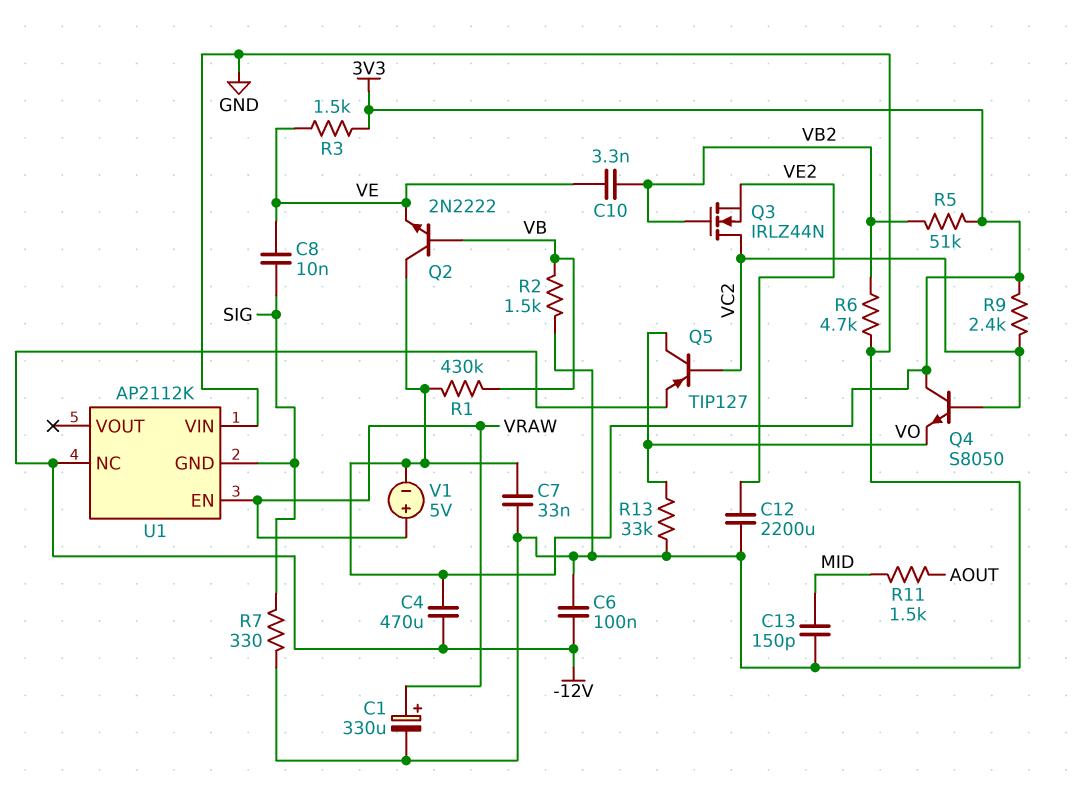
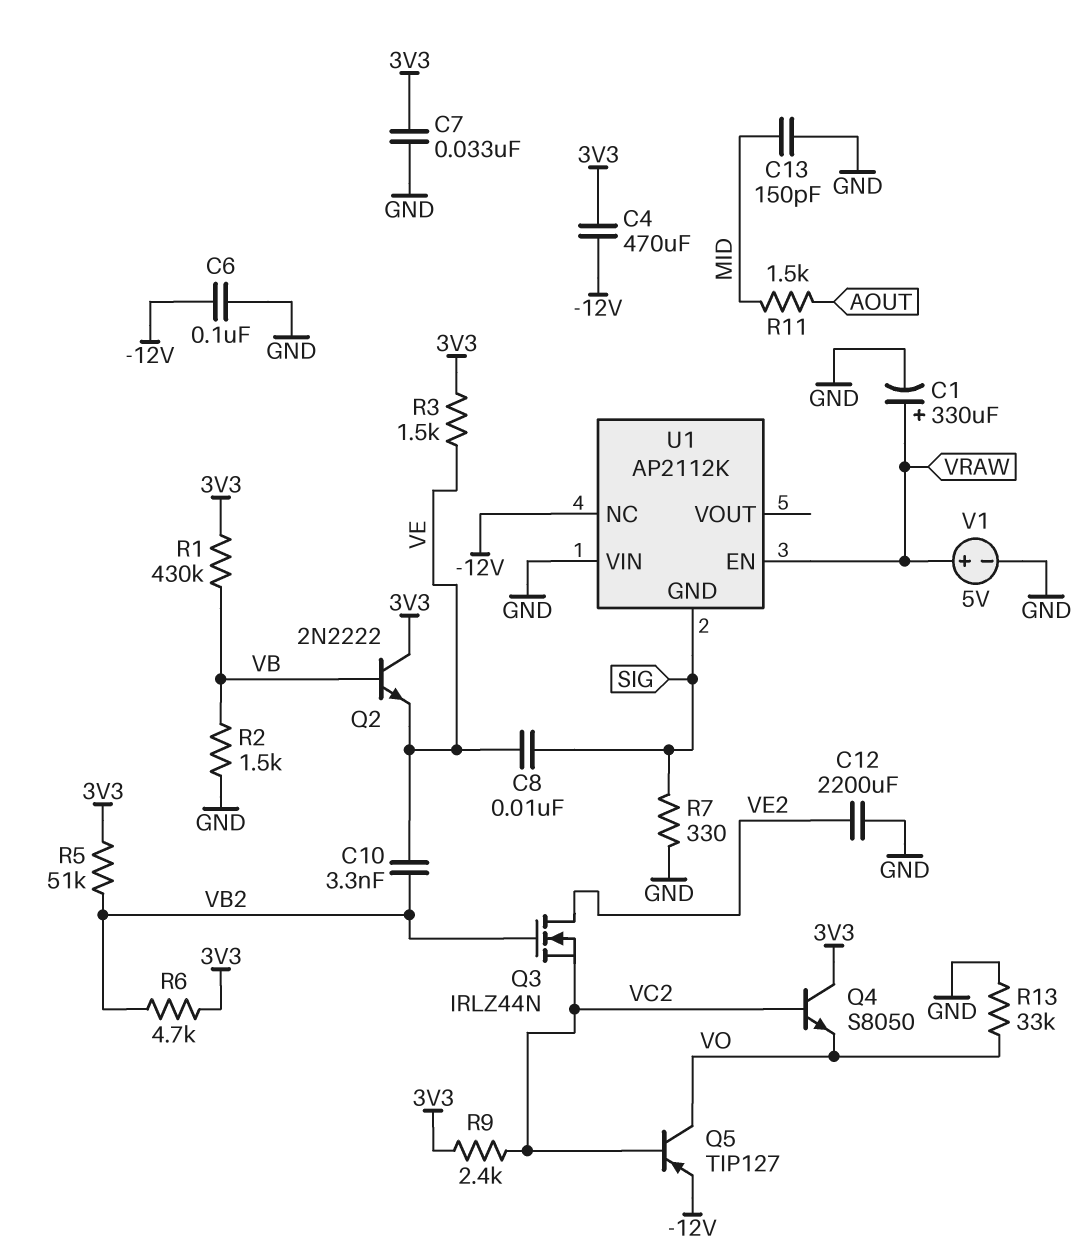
Q3: NMOS IRLZ44N (G VB2, D VC2, S VE2) -> NMOS IRLZ44N (G VB2, D VE2, S VC2)
R6: 4.7k (GND, VB2) -> 4.7k (3V3, VB2)
V1: 5V (plus VRAW, minus 3V3) -> 5V (plus VRAW, minus GND)

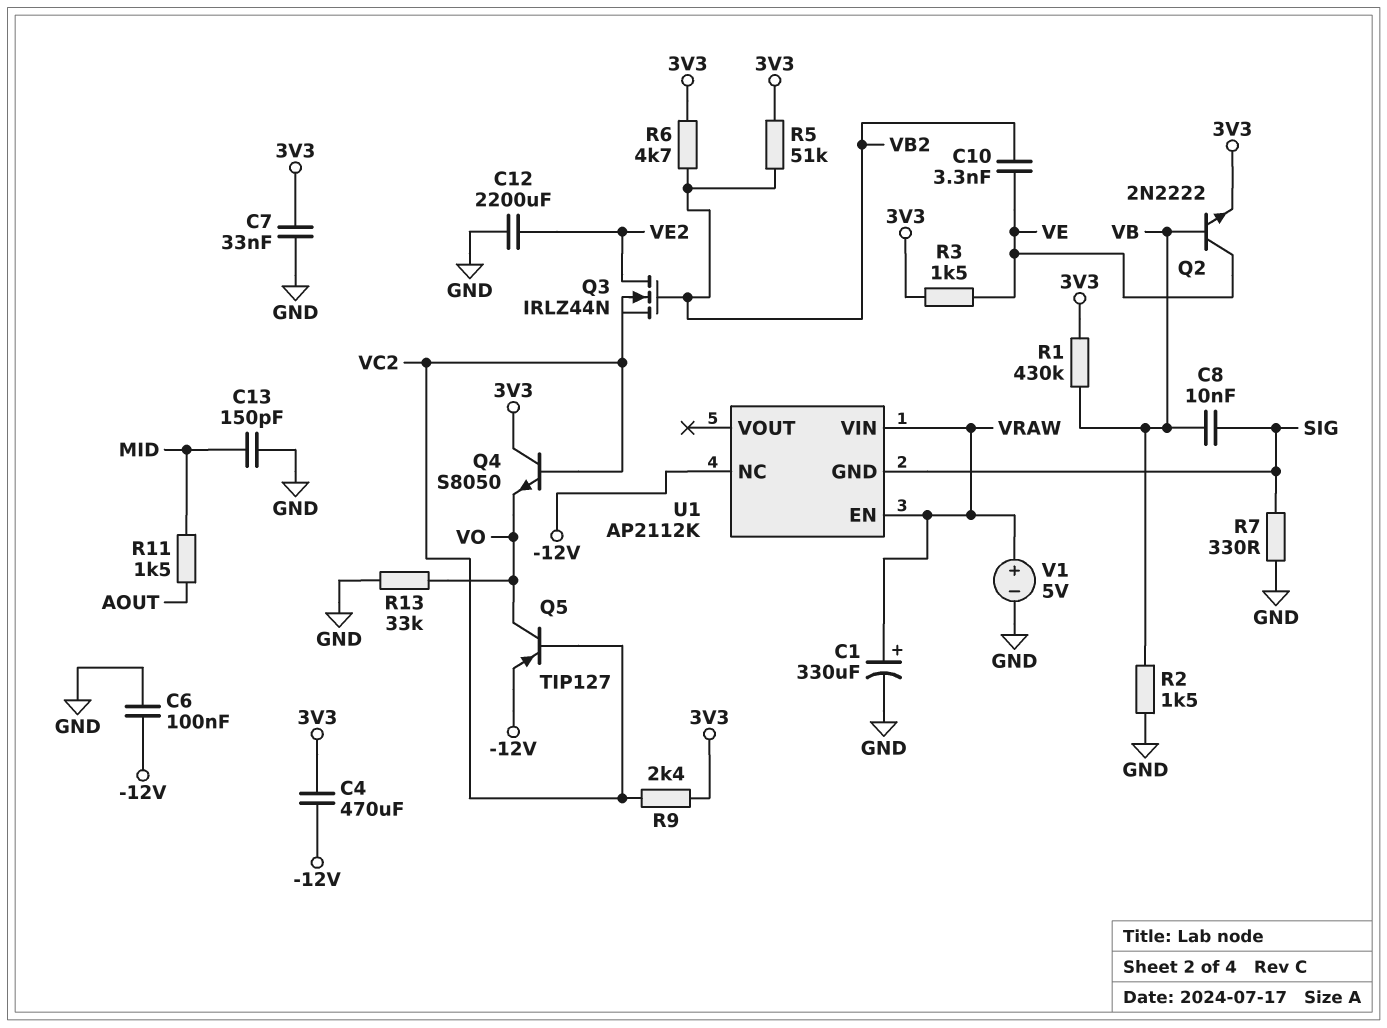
C8: 10nF (SIG, VE) -> 10nF (SIG, VB)
Q2: NPN 2N2222 (B VB, C 3V3, E VE) -> NPN 2N2222 (B VB, C VE, E 3V3)
U1 pin VIN: GND -> VRAW

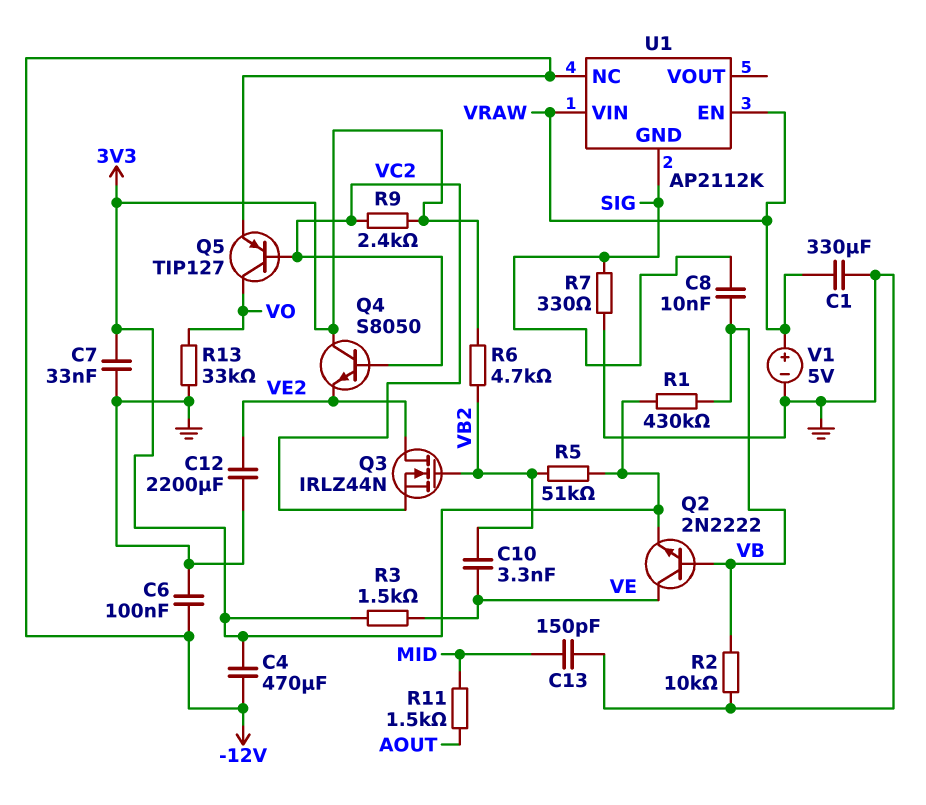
C1: 330uF (plus VRAW, minus GND) -> 330uF (GND, VRAW)
Q4: NPN S8050 (B VC2, C 3V3, E VO) -> NPN S8050 (B VC2, C 3V3, E VE2)
R2: 1.5k (GND, VB) -> 10k (GND, VB)

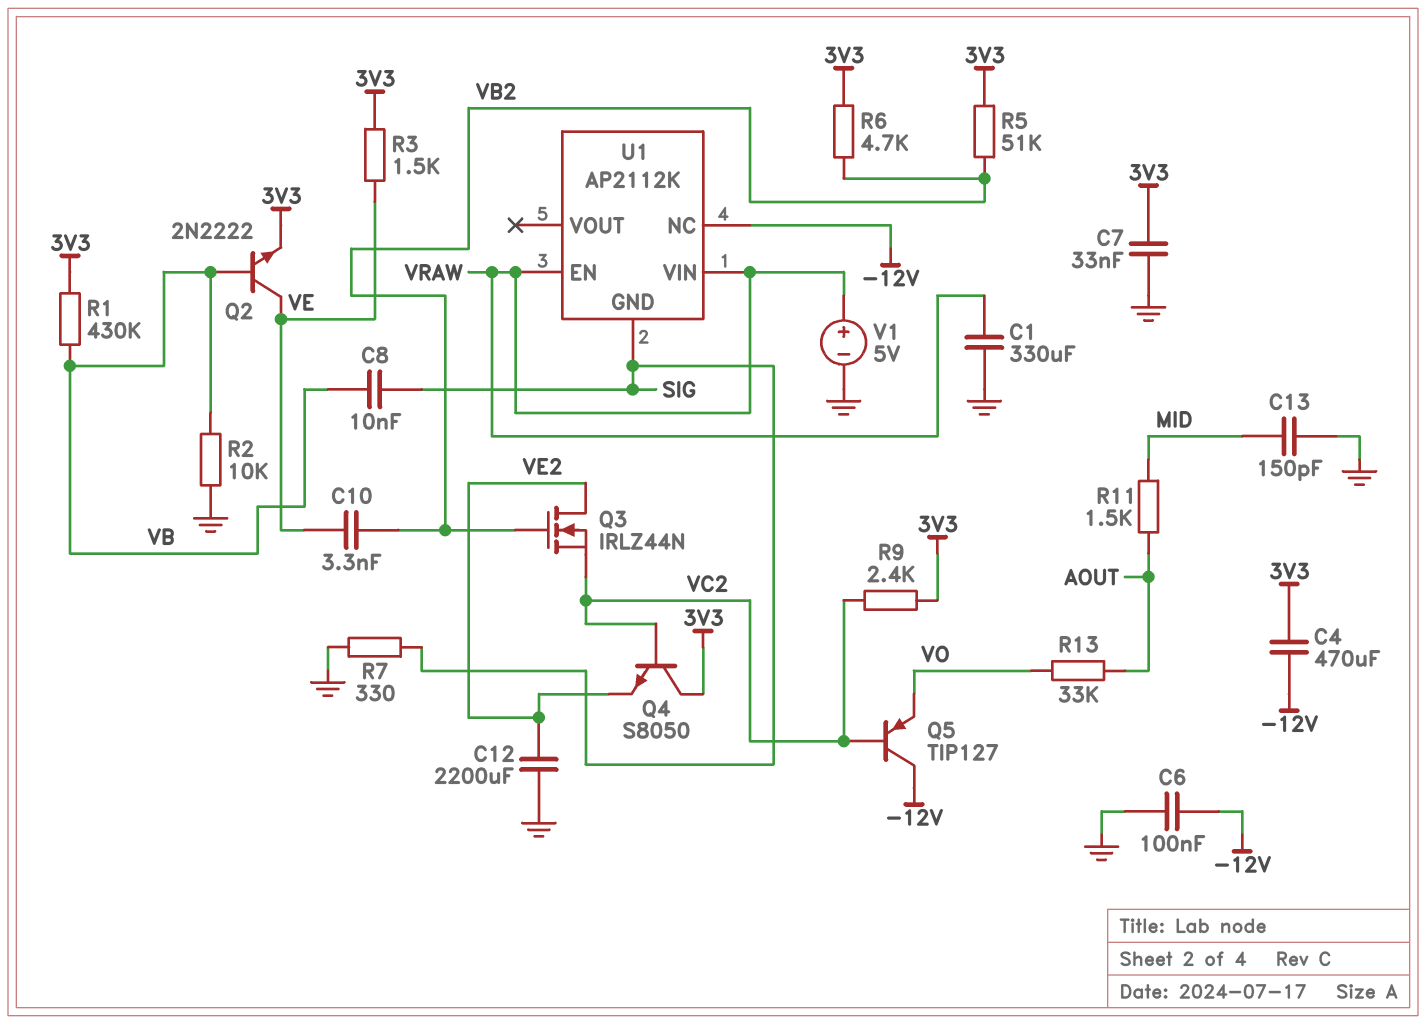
Q5: PNP TIP127 (B VC2, C VO, E -12V) -> PNP TIP127 (B VC2, C -12V, E VO)
R13: 33k (GND, VO) -> 33k (AOUT, VO)

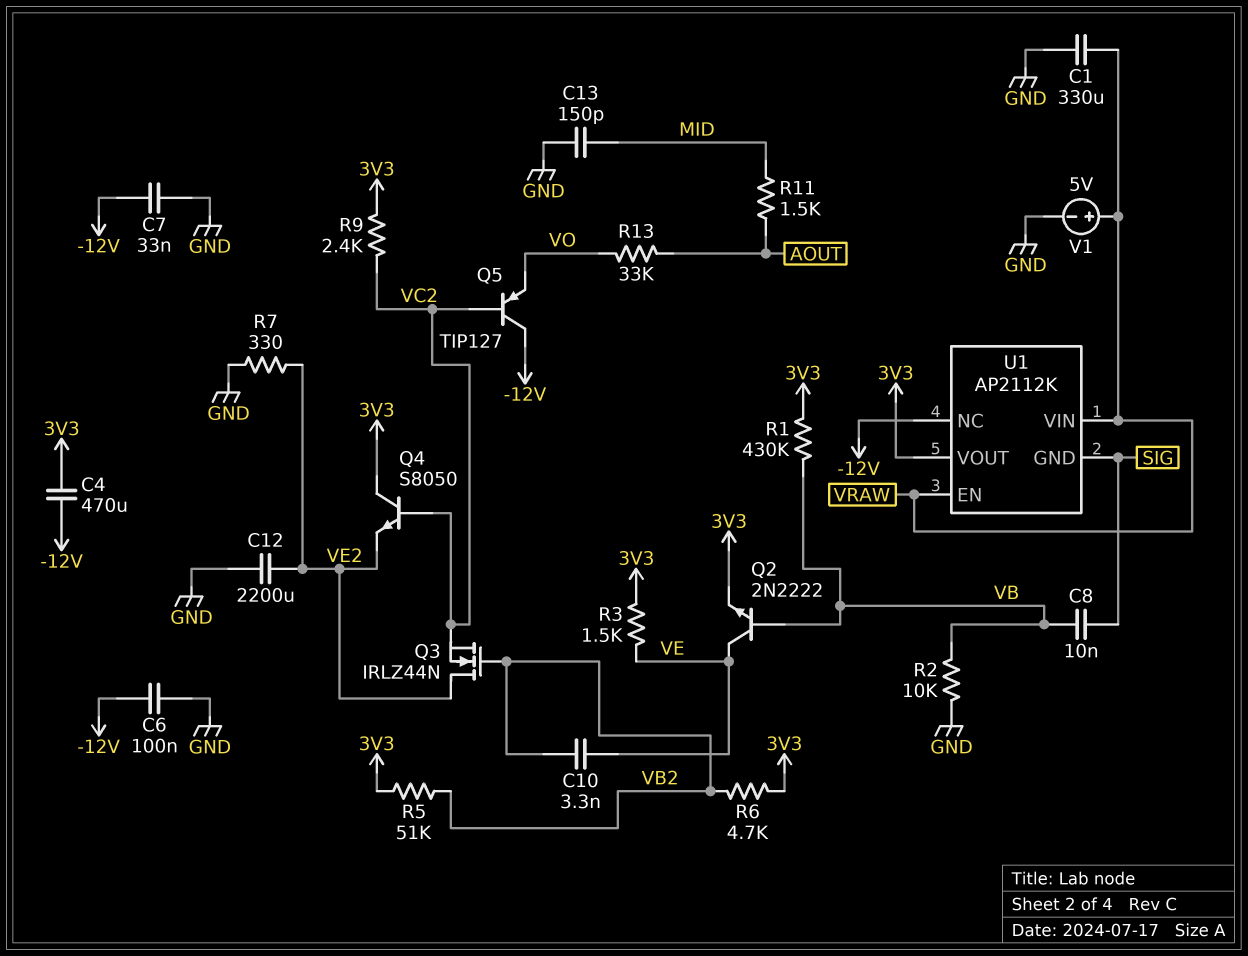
C7: 33nF (3V3, GND) -> 33nF (-12V, GND)
R7: 330 (GND, SIG) -> 330 (GND, VE2)
U1 pin VOUT: none -> 3V3

